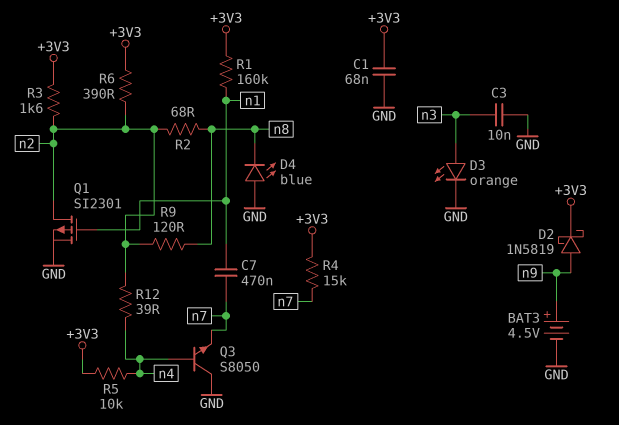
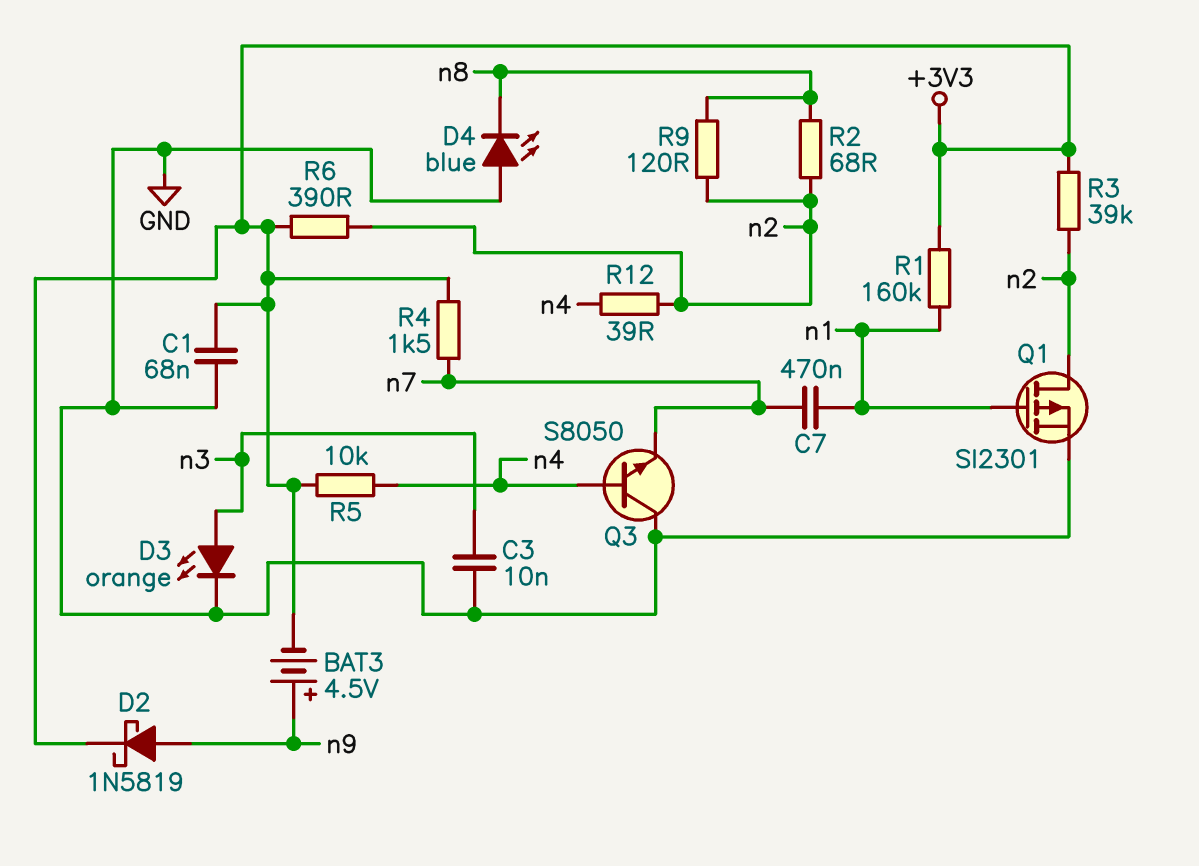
BAT3: 4.5V (plus n9, minus GND) -> 4.5V (plus n9, minus +3V3)
R3: 1.6k (+3V3, n2) -> 39k (+3V3, n2)
R4: 15k (+3V3, n7) -> 1.5k (+3V3, n7)

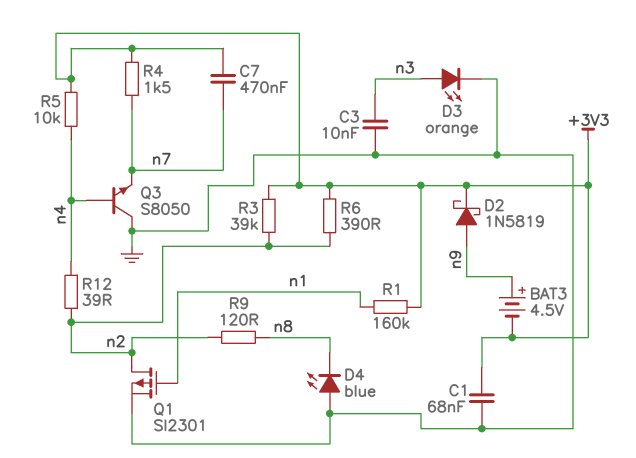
C7: 470nF (n1, n7) -> 470nF (+3V3, n7)
R2: 68 (n2, n8) -> none

